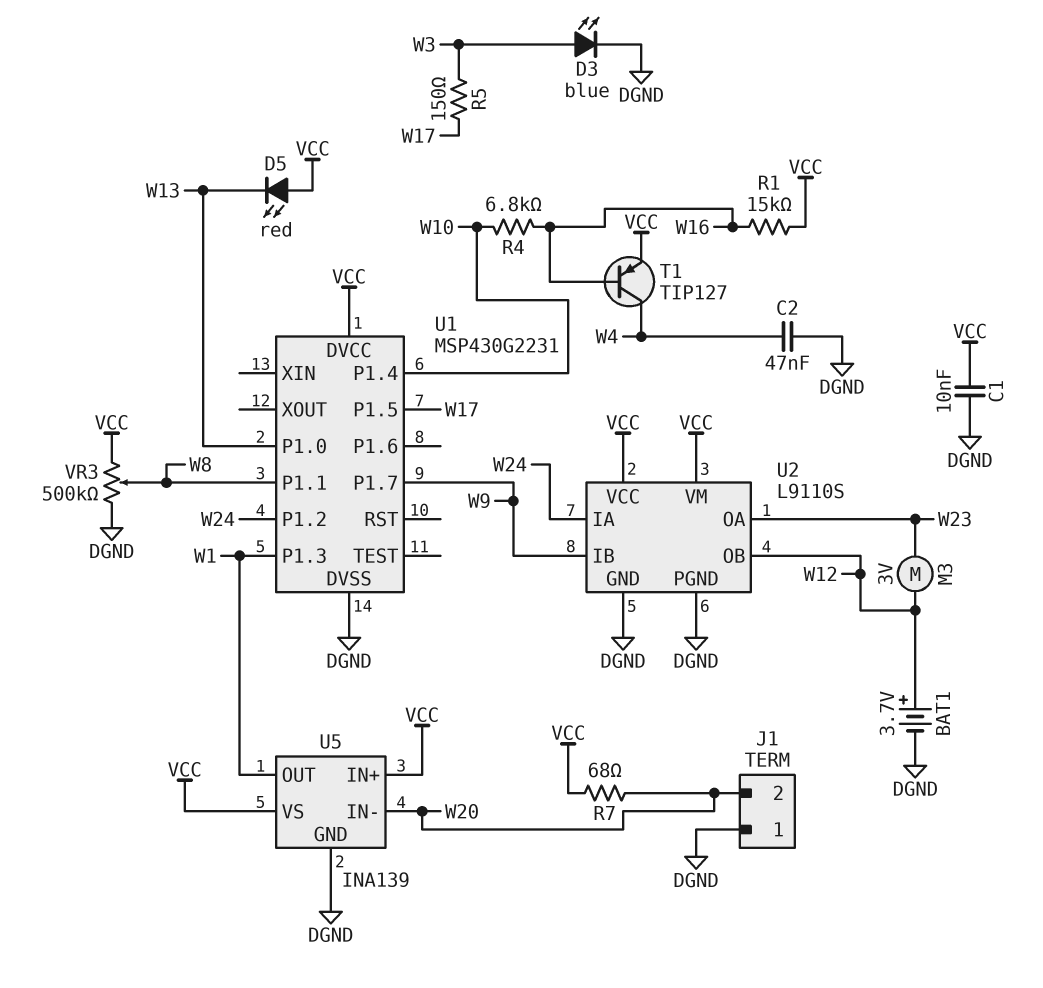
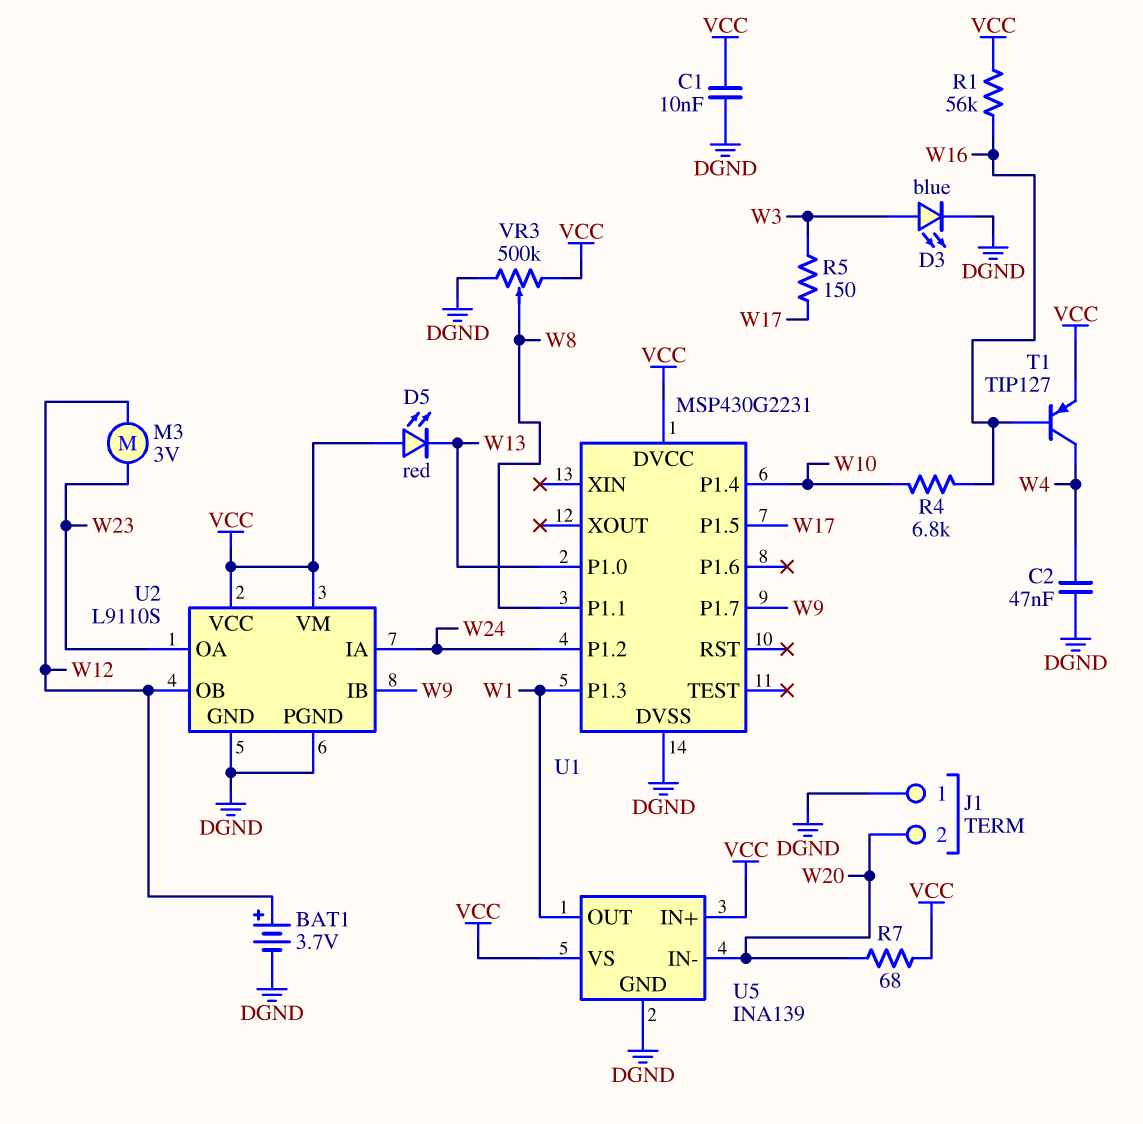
R1: 15k (VCC, W16) -> 56k (VCC, W16)

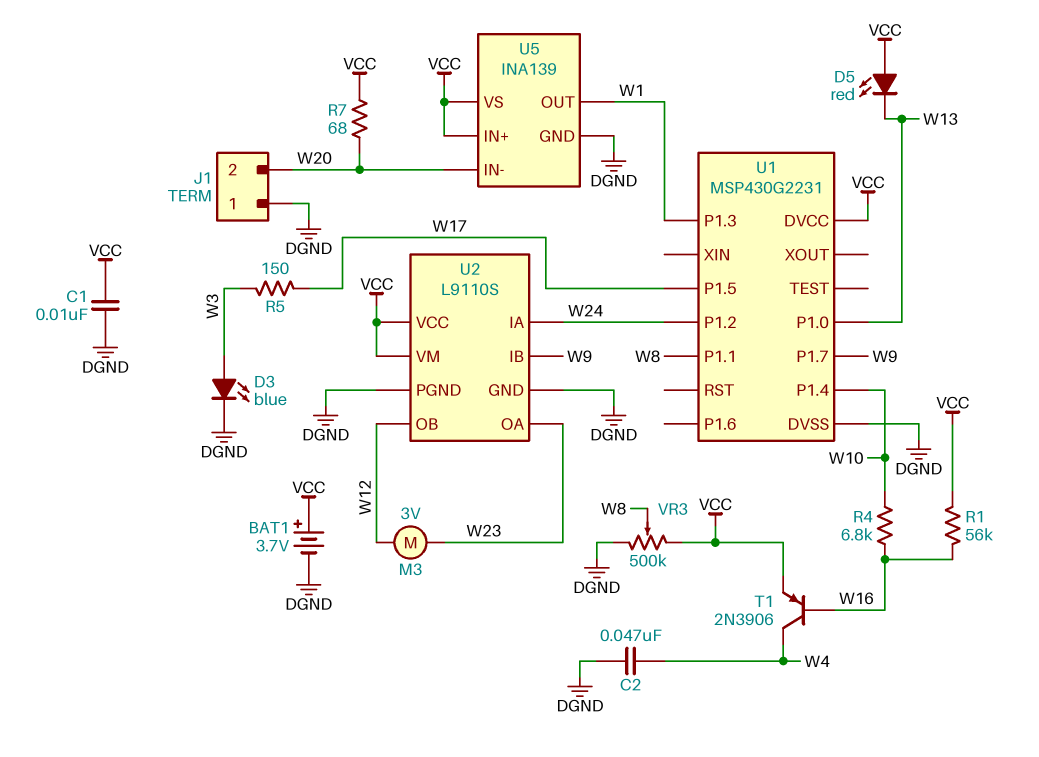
BAT1: 3.7V (plus W12, minus DGND) -> 3.7V (plus VCC, minus DGND)
T1: PNP TIP127 (B W16, C W4, E VCC) -> PNP 2N3906 (B W16, C W4, E VCC)

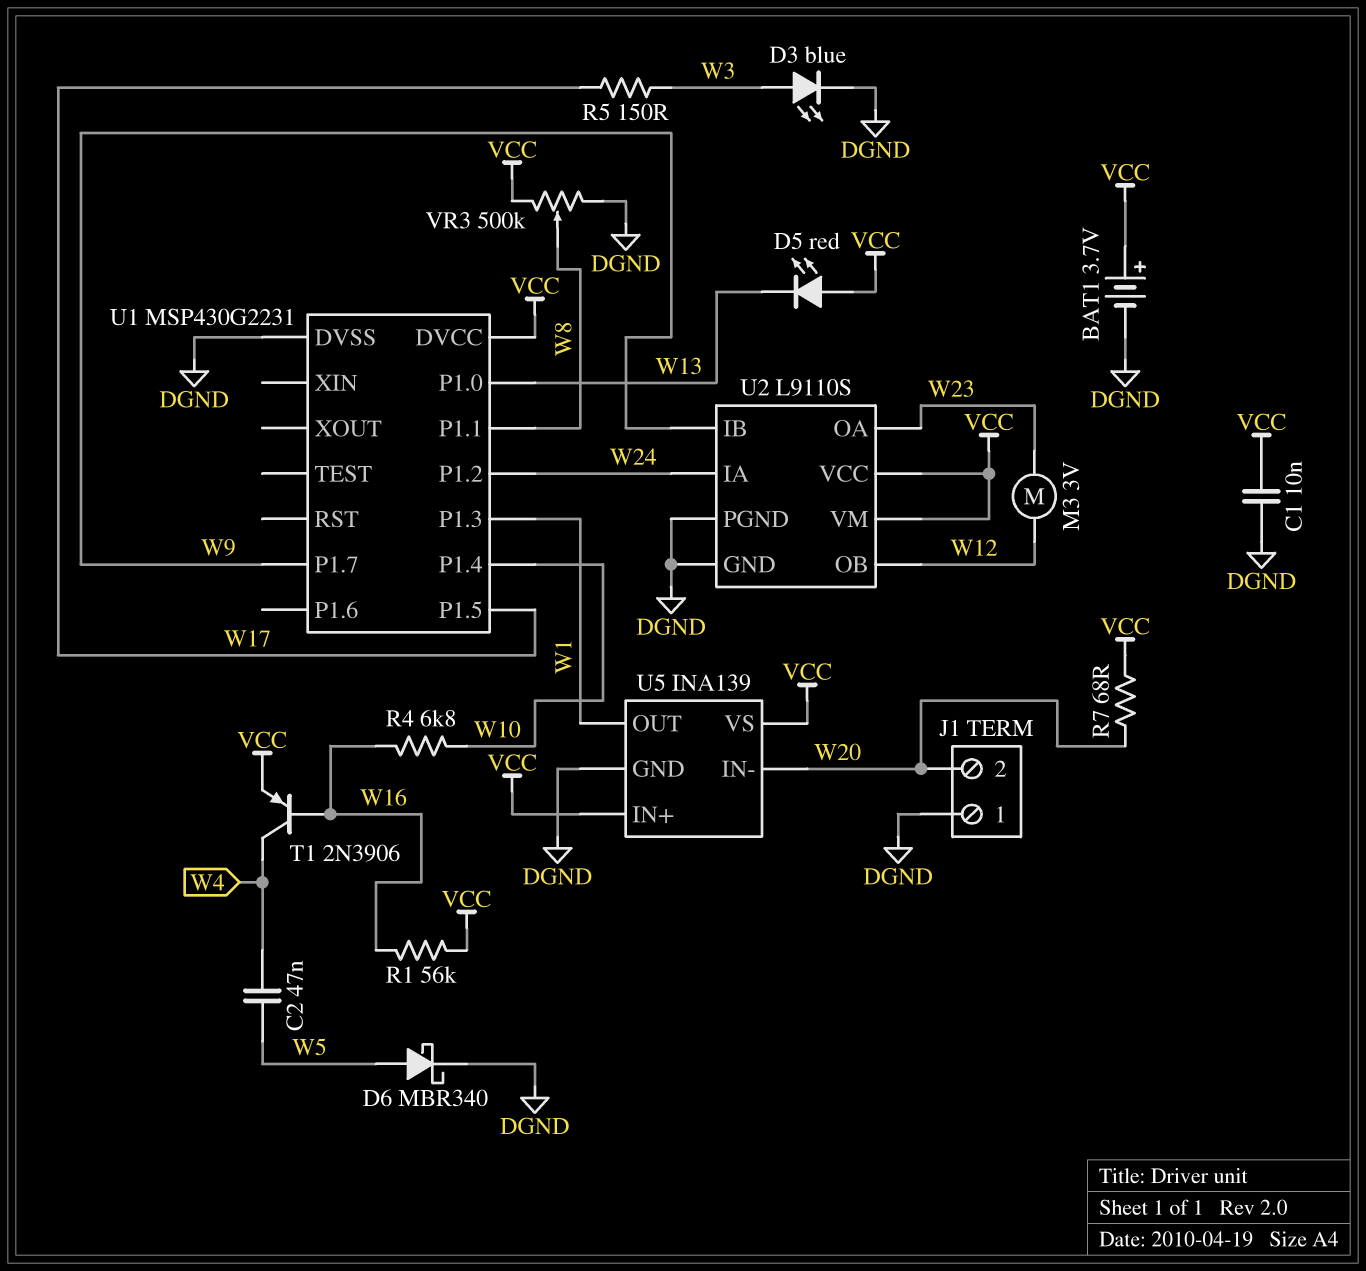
C2: 47nF (DGND, W4) -> 47nF (W4, W5)
D6: none -> schottky MBR340 (A W5, K DGND)

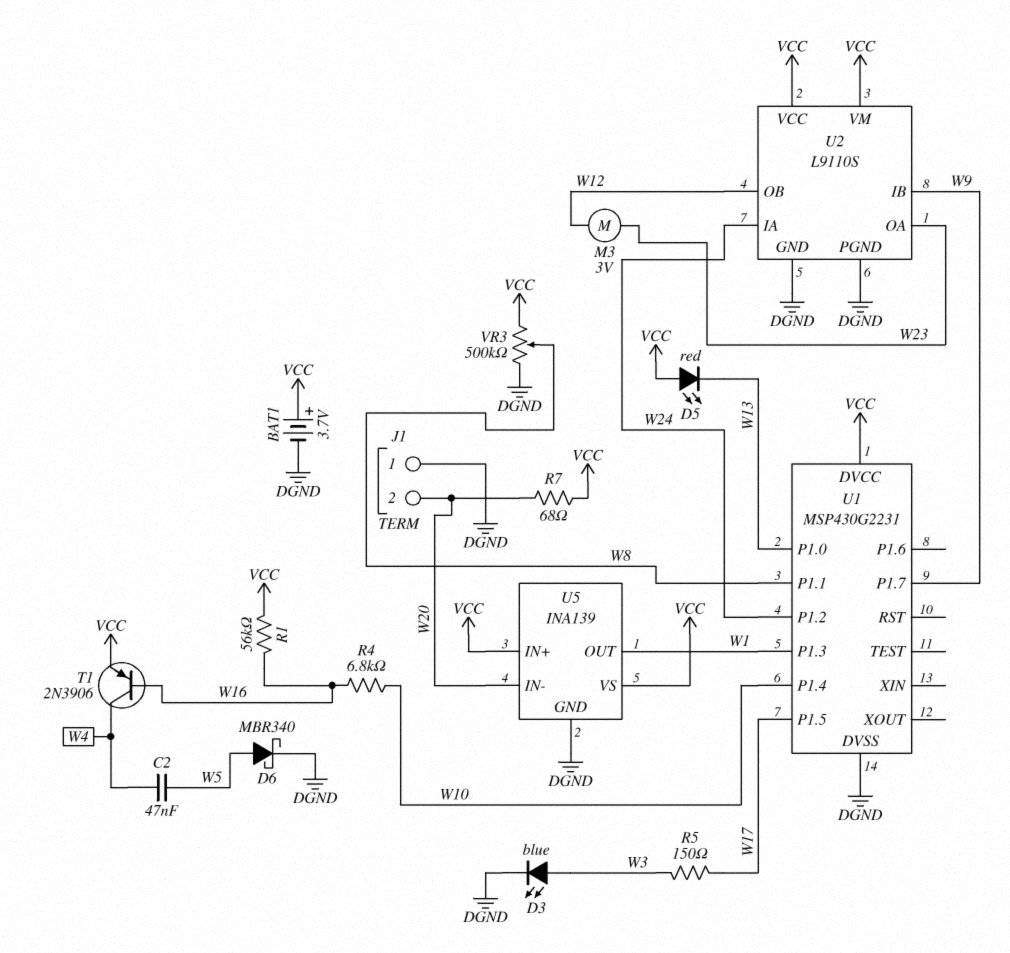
C1: 10nF (DGND, VCC) -> none

